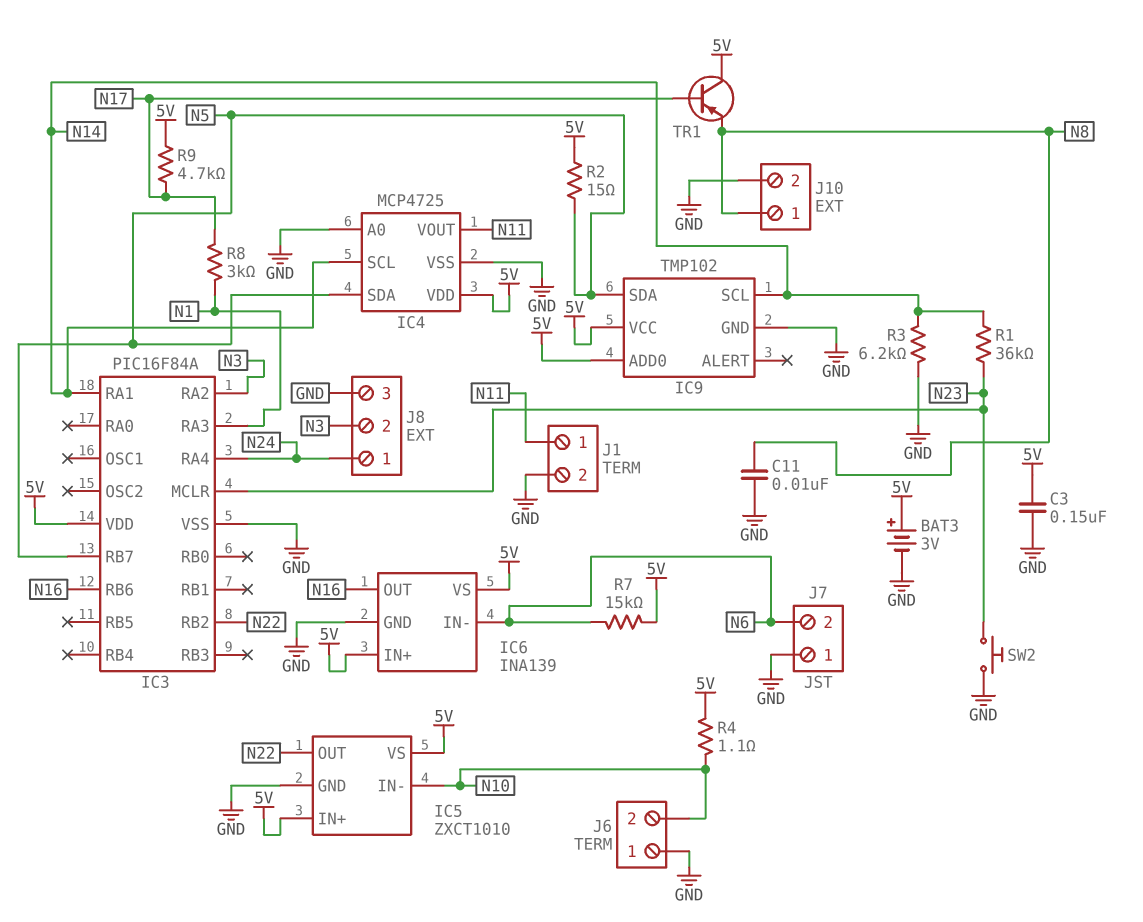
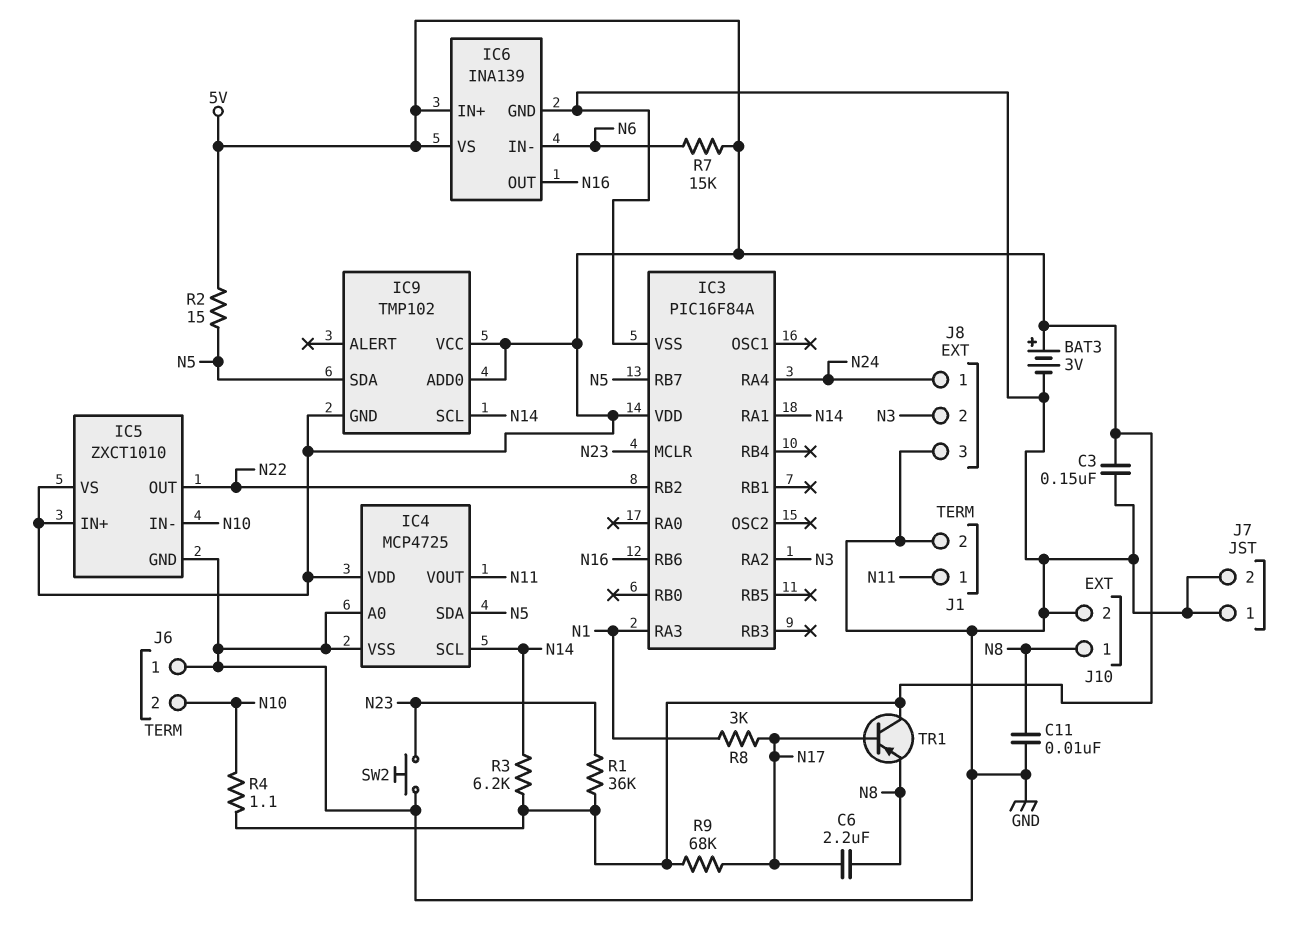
C6: none -> 2.2uF (N8, N17)
IC9 pin GND: GND -> 5V
J7 pin 2: N6 -> GND
R1: 36k (N14, N23) -> 36k (5V, N23)
R3: 6.2k (GND, N14) -> 6.2k (5V, N14)
R9: 4.7k (5V, N17) -> 68k (5V, N17)

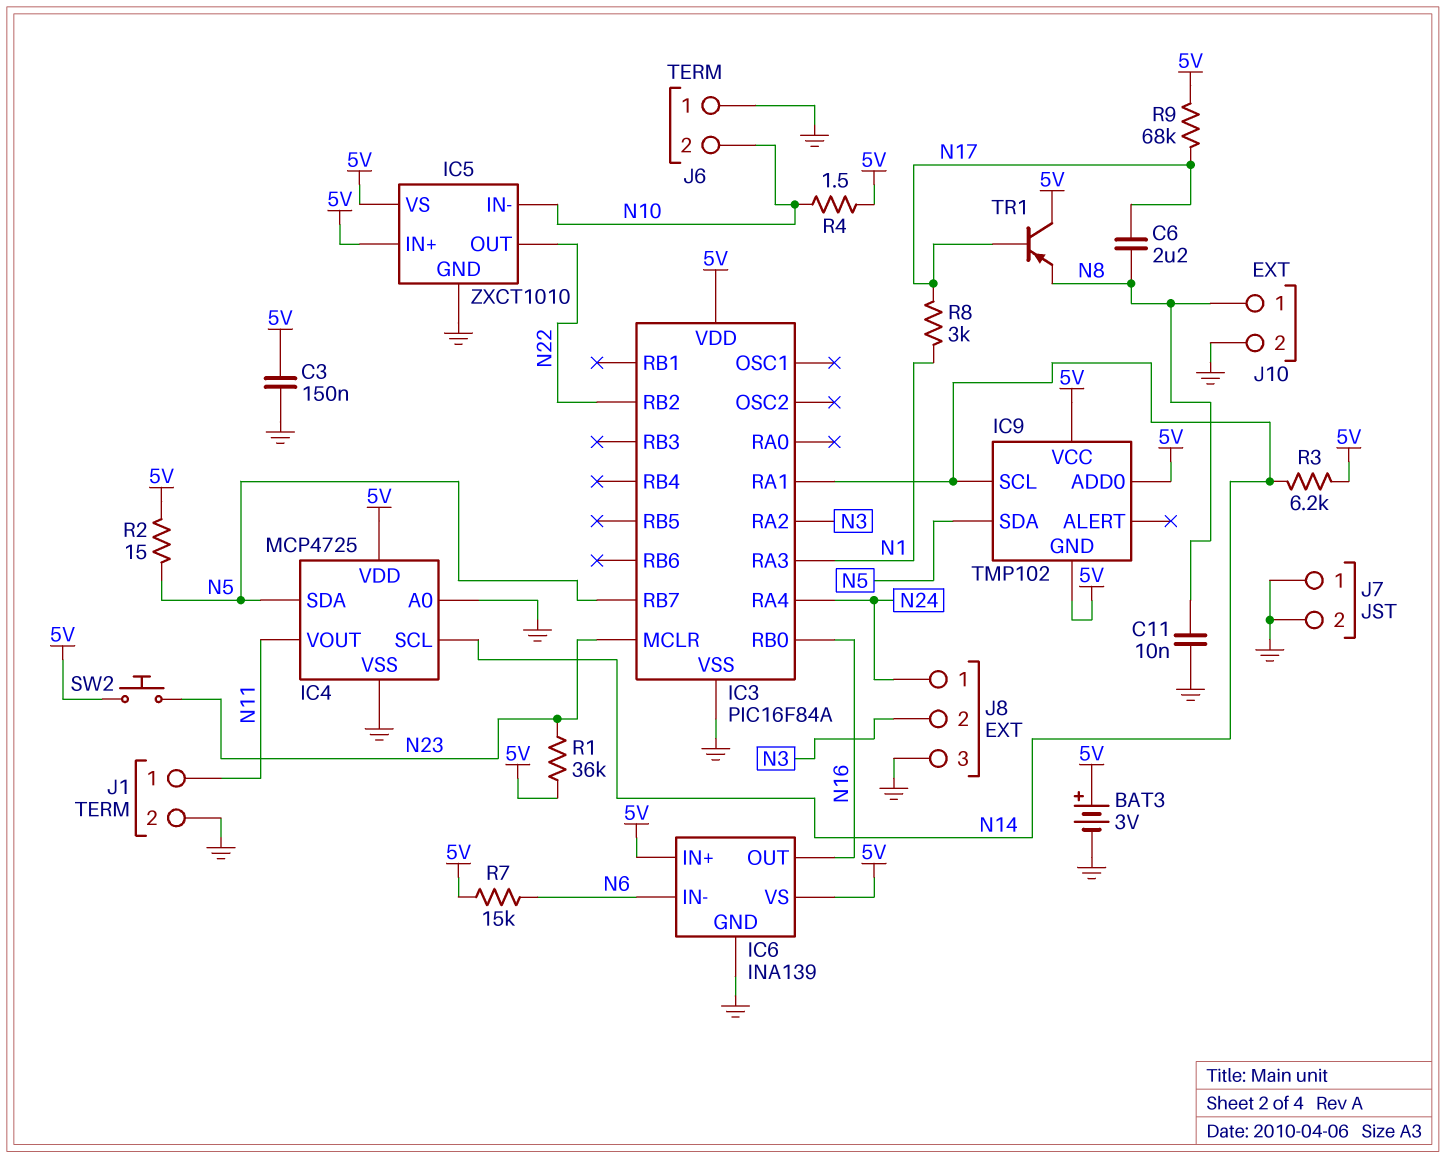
IC3 pin RB0: none -> N16
IC3 pin RB6: N16 -> none
R4: 1.1 (5V, N10) -> 1.5 (5V, N10)
SW2: button (GND, N23) -> button (5V, N23)

